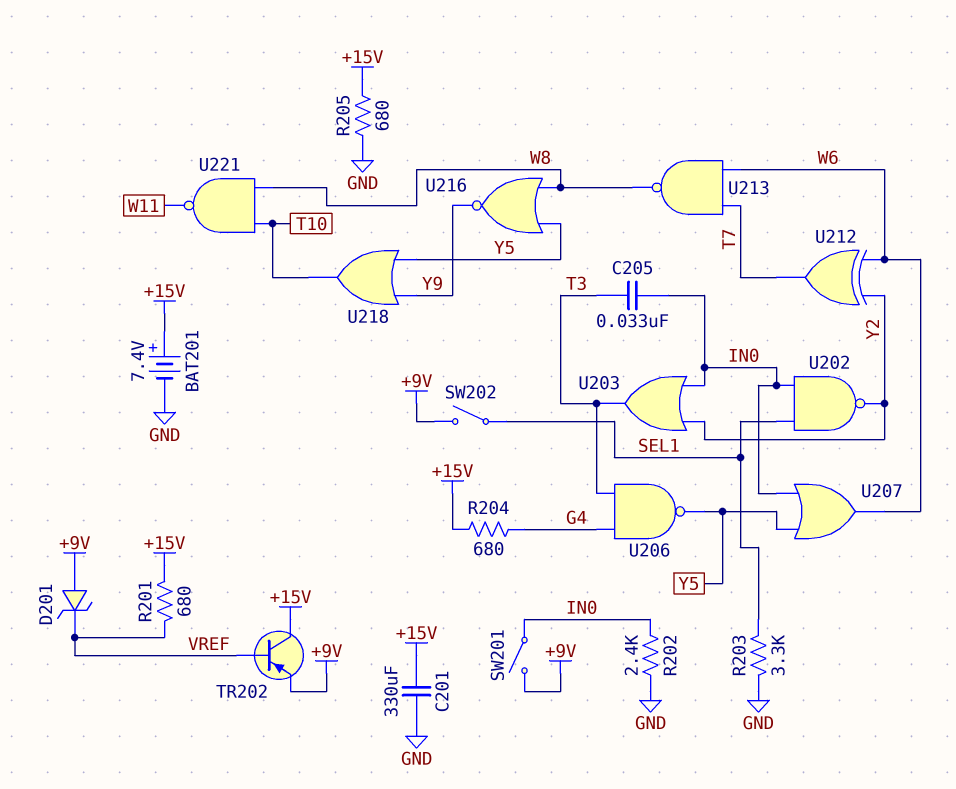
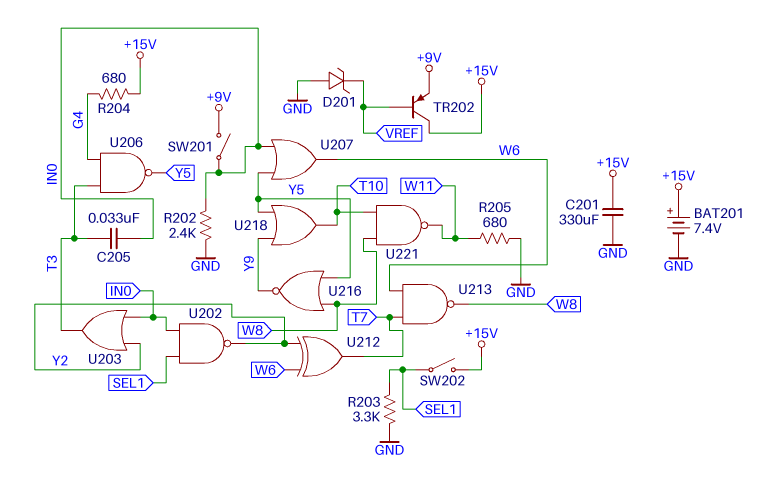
D201: zener (A +9V, K VREF) -> zener (A GND, K VREF)
R201: 680 (+15V, VREF) -> none
R205: 680 (+15V, GND) -> 680 (GND, W11)
SW202: switch (+9V, SEL1) -> switch (+15V, SEL1)

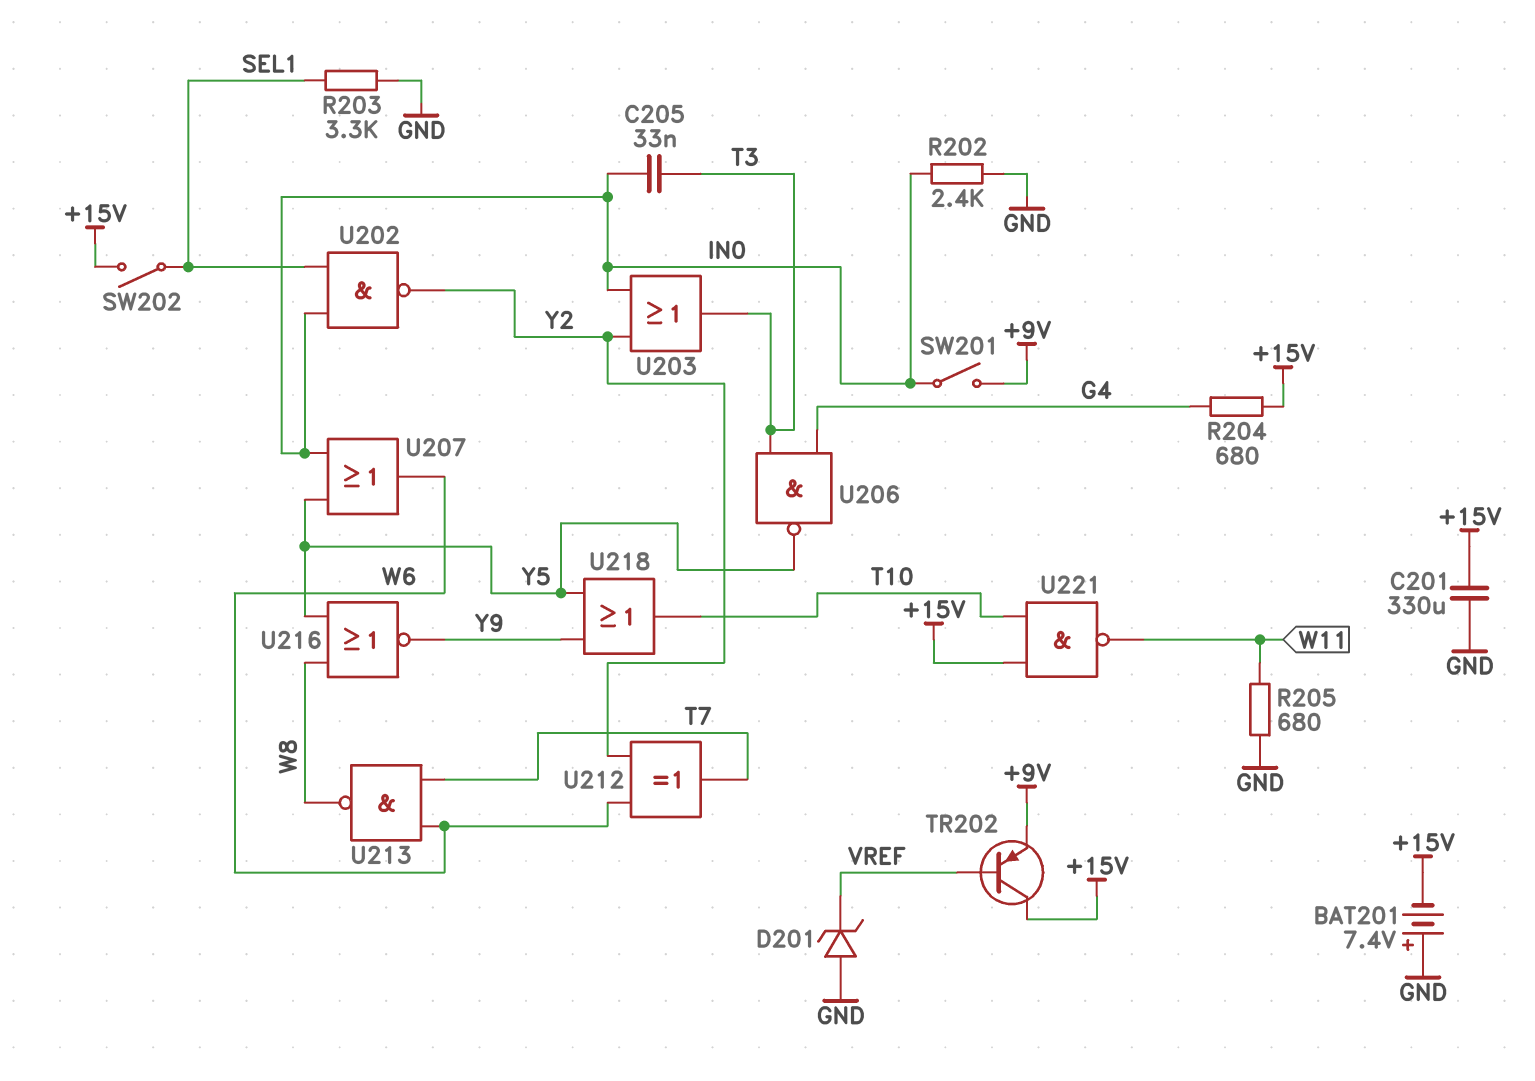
BAT201: 7.4V (plus +15V, minus GND) -> 7.4V (plus GND, minus +15V)
U221: NAND (in T10, in W8, out W11) -> NAND (in +15V, in T10, out W11)

